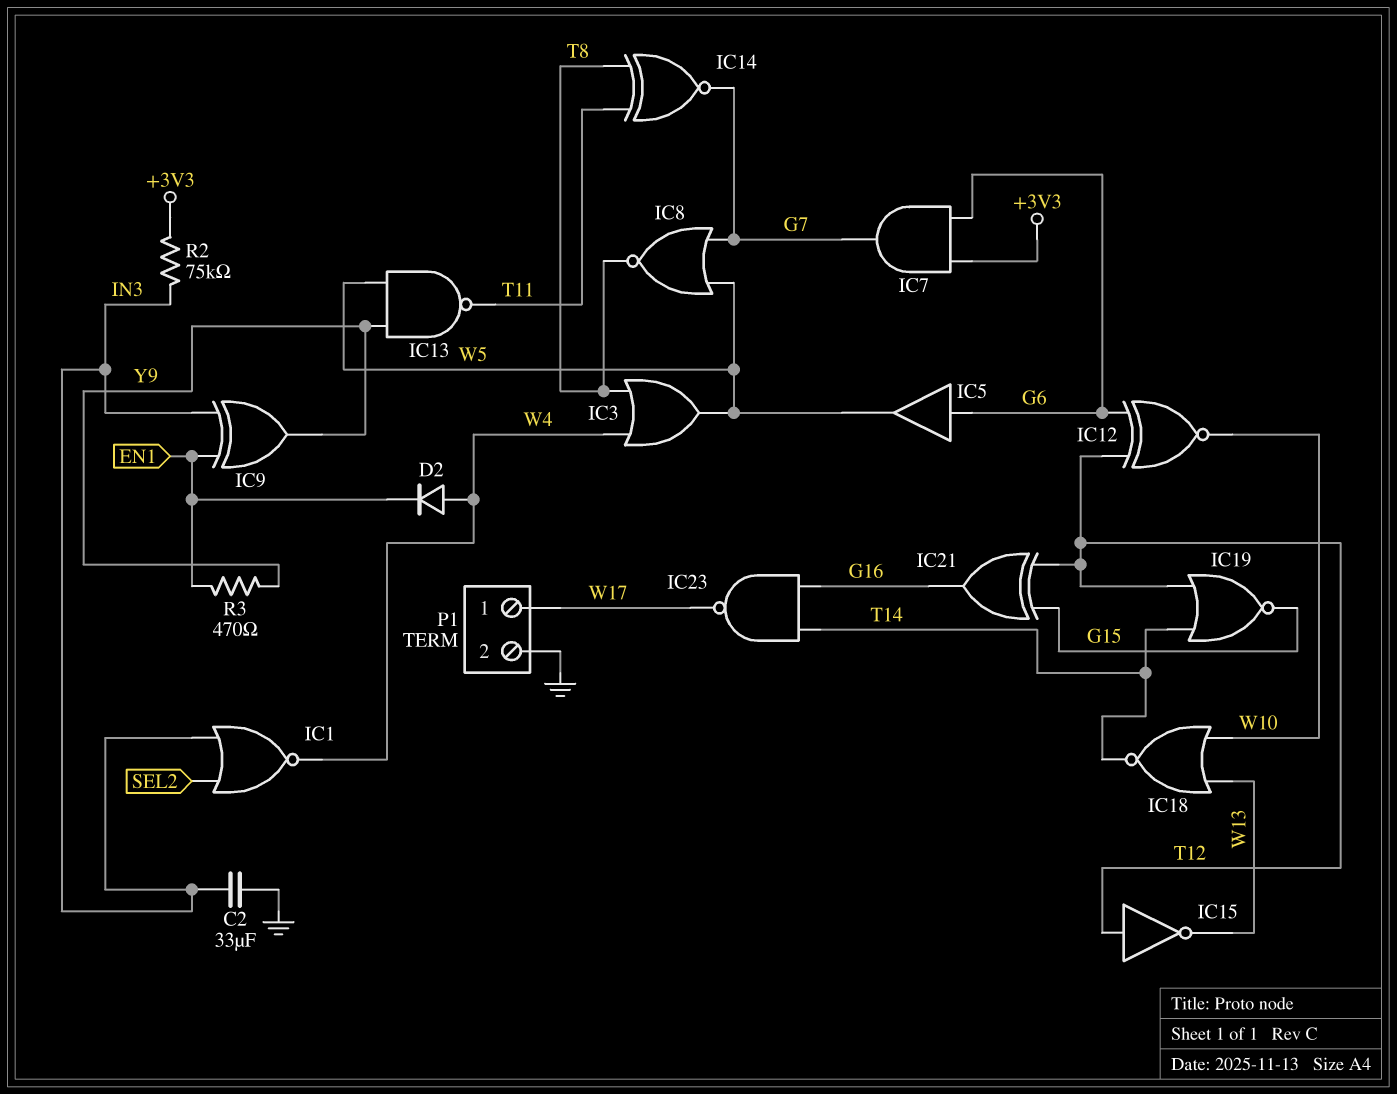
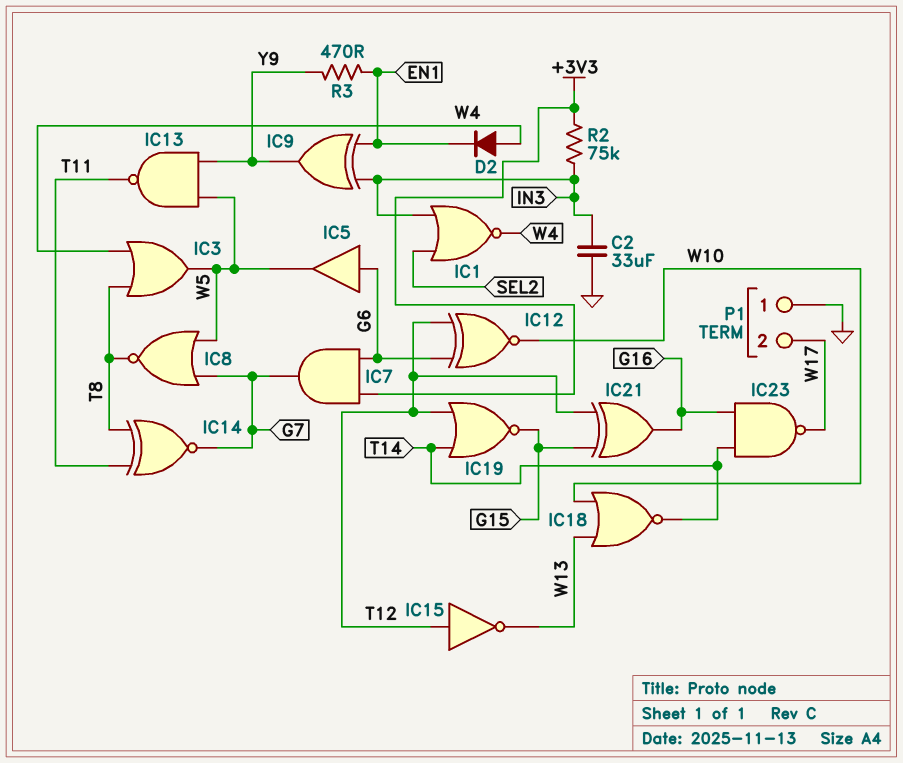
P1 pin 1: W17 -> GND
P1 pin 2: GND -> W17

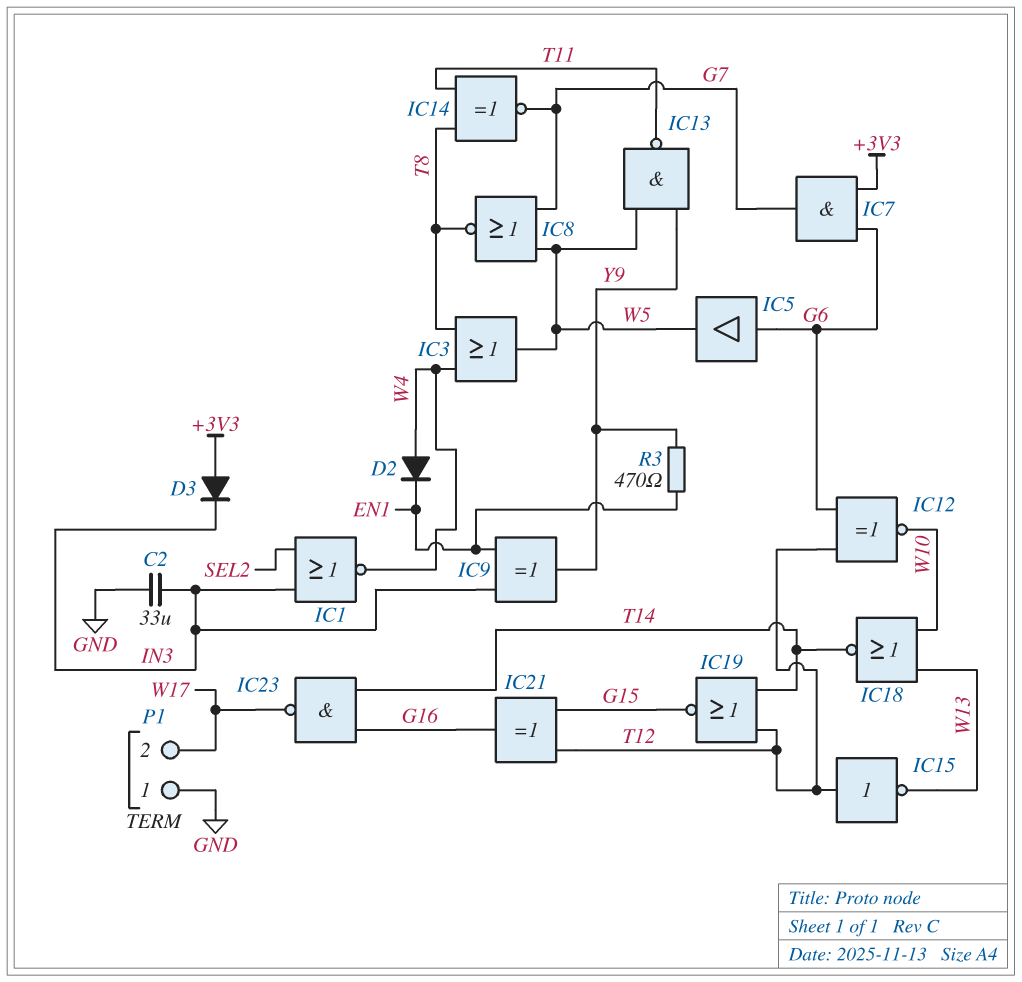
D3: none -> diode (A +3V3, K IN3)
R2: 75k (+3V3, IN3) -> none

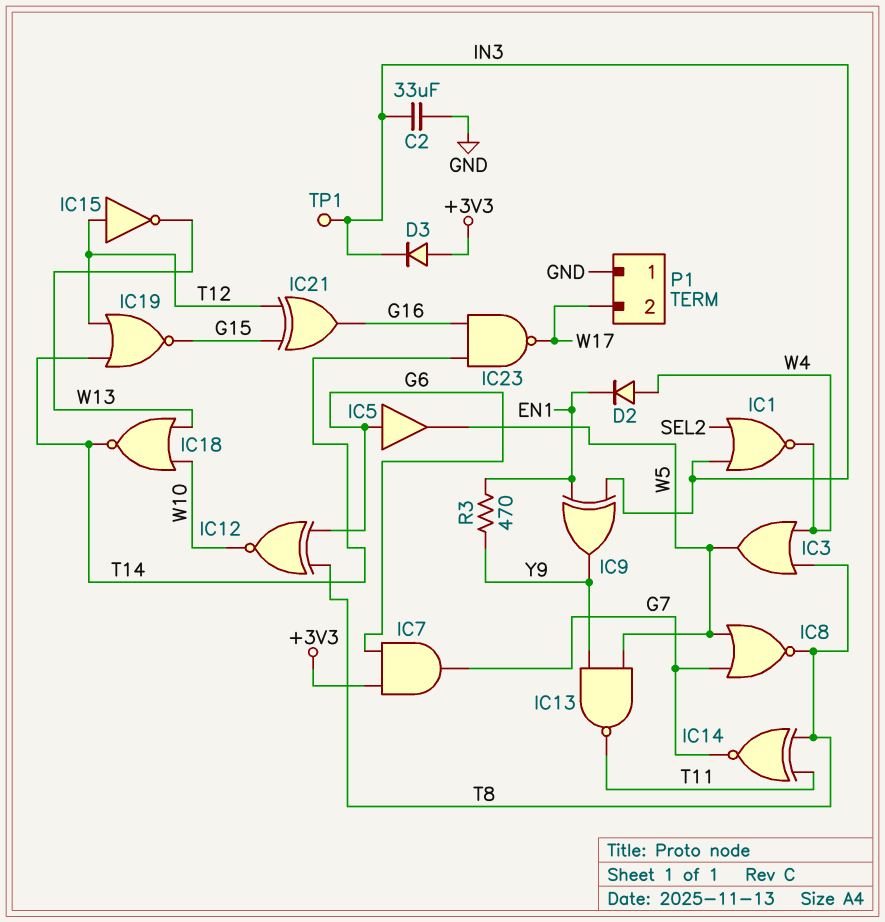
IC12: XNOR (in G6, in T12, out W10) -> XNOR (in G6, in T8, out W10)
TP1: none -> test point (IN3)

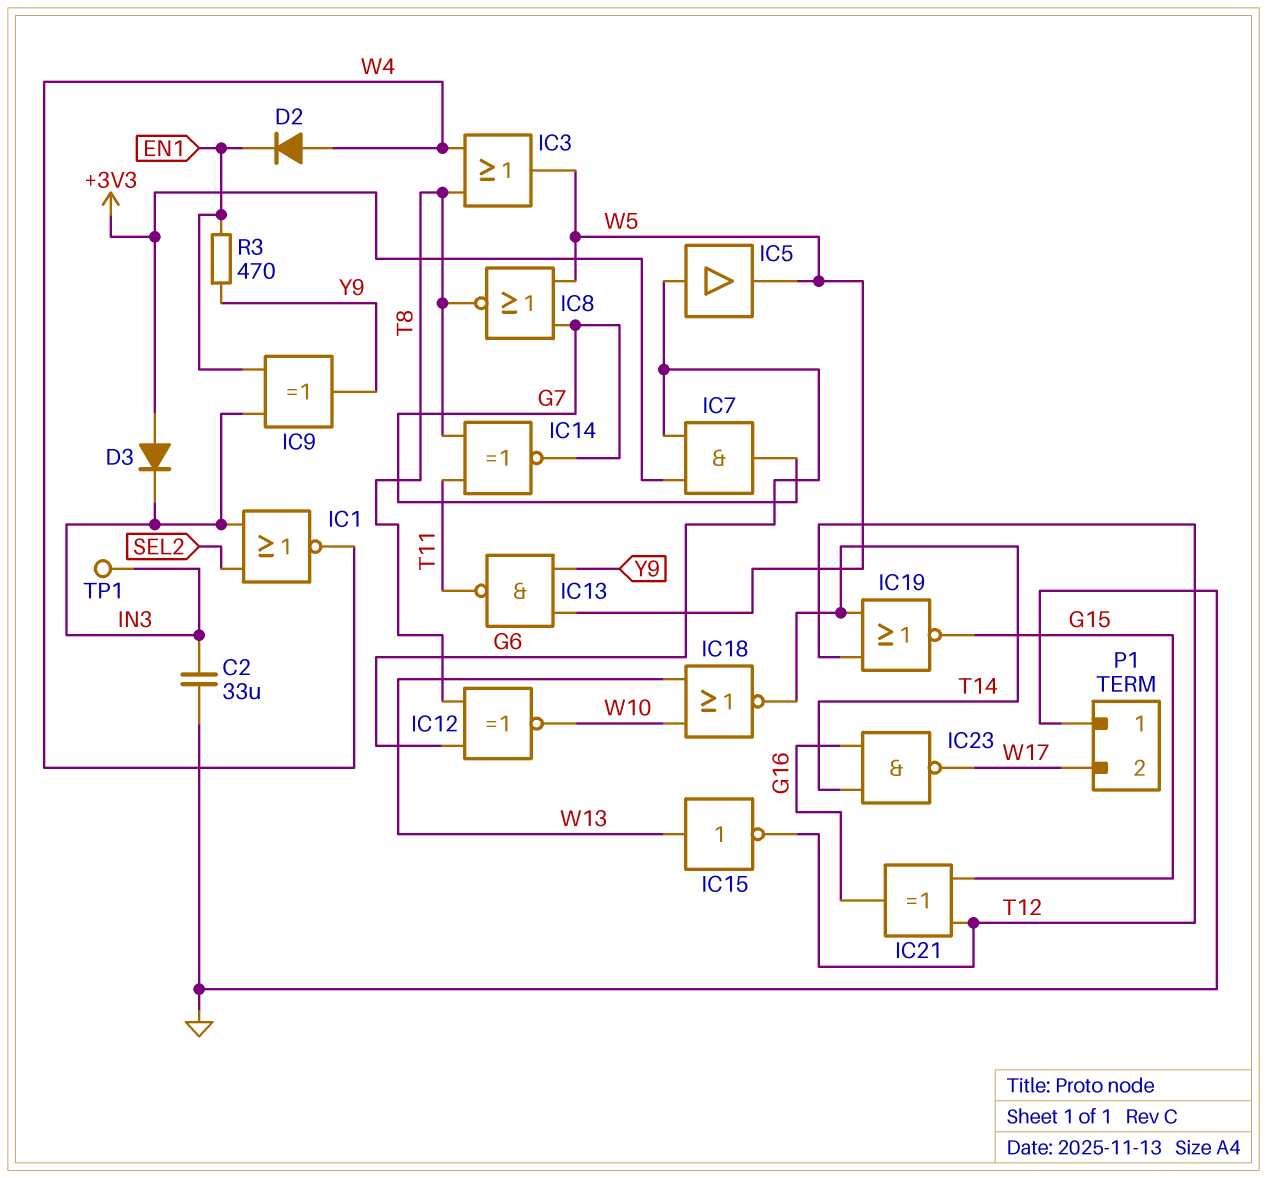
IC15: NOT (in T12, out W13) -> NOT (in W13, out T12)

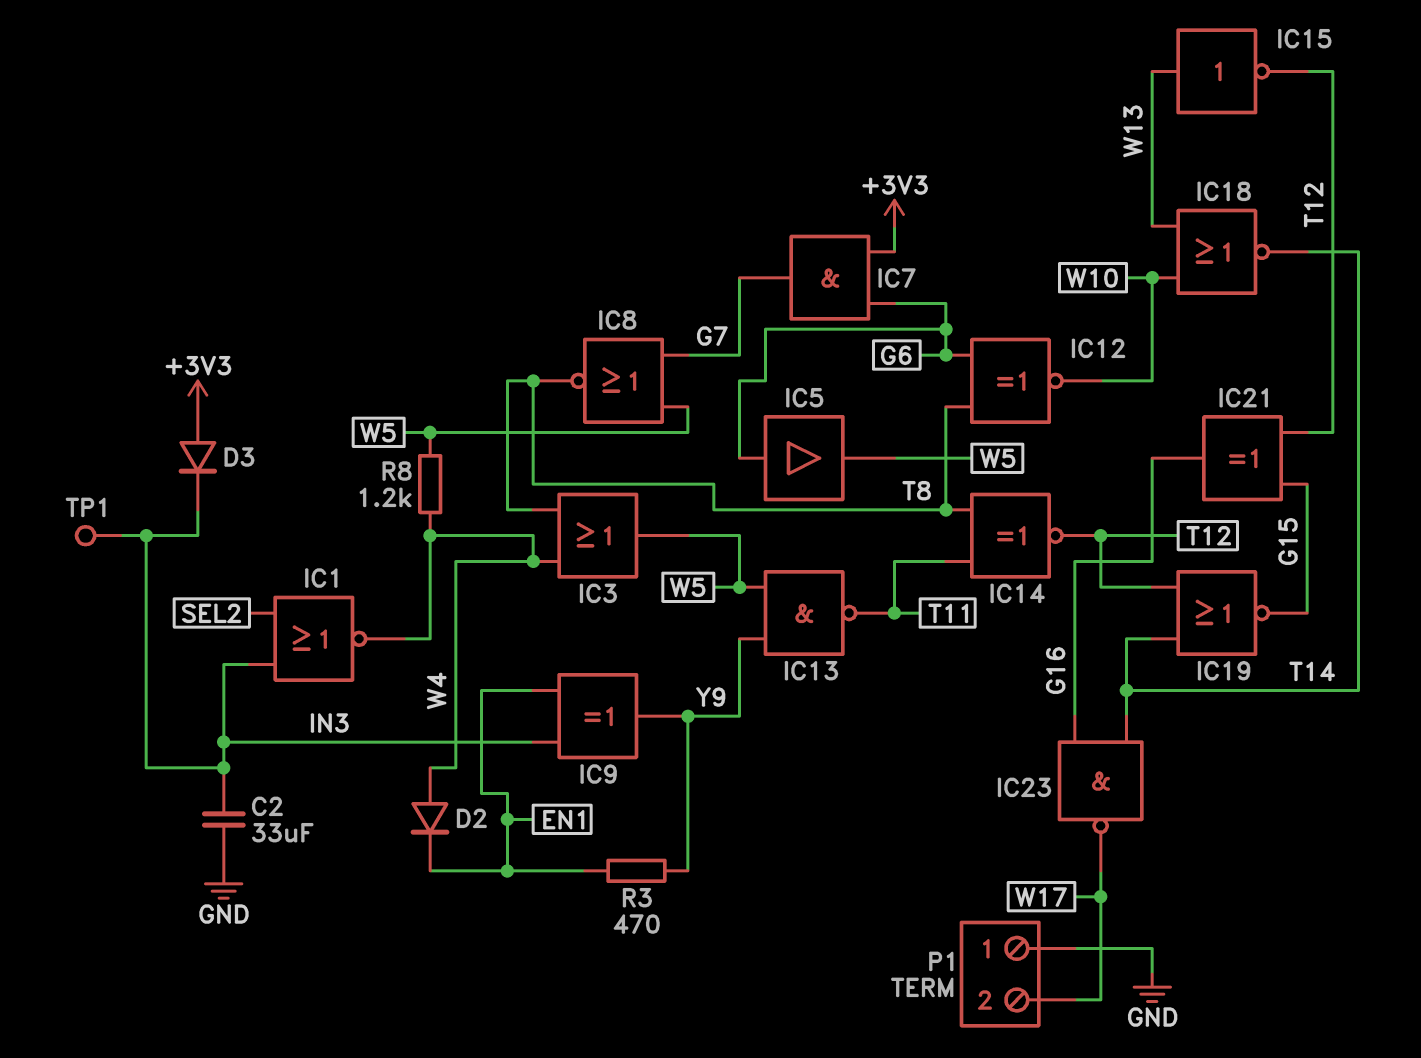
IC14: XNOR (in T8, in T11, out G7) -> XNOR (in T8, in T11, out T12)
R8: none -> 1.2k (W4, W5)

